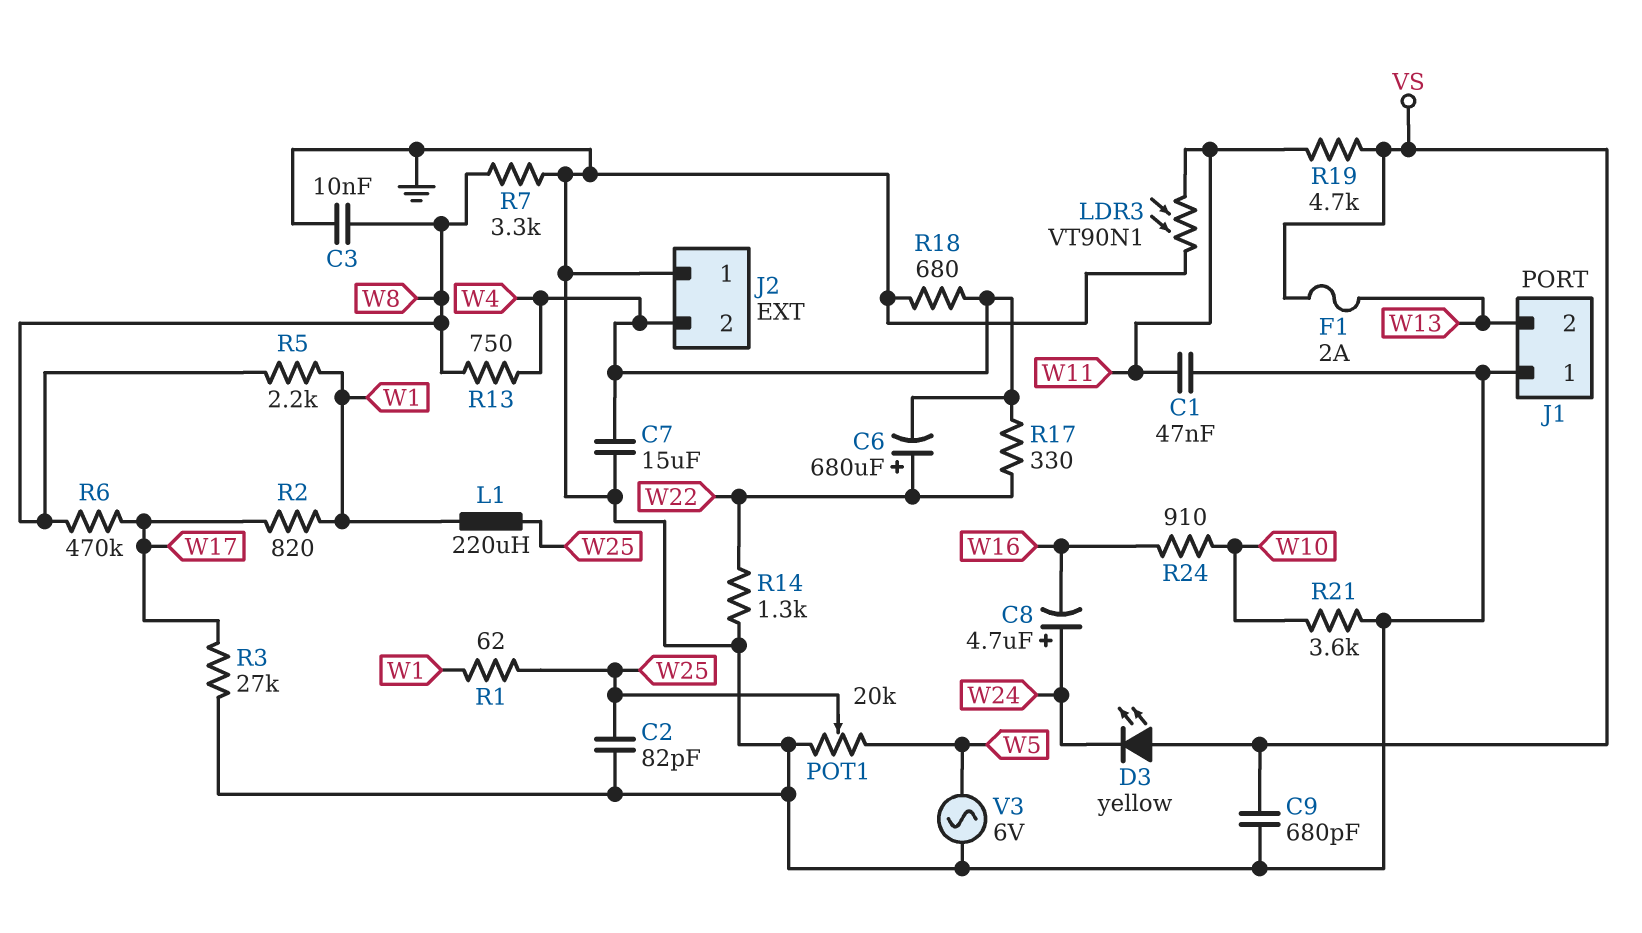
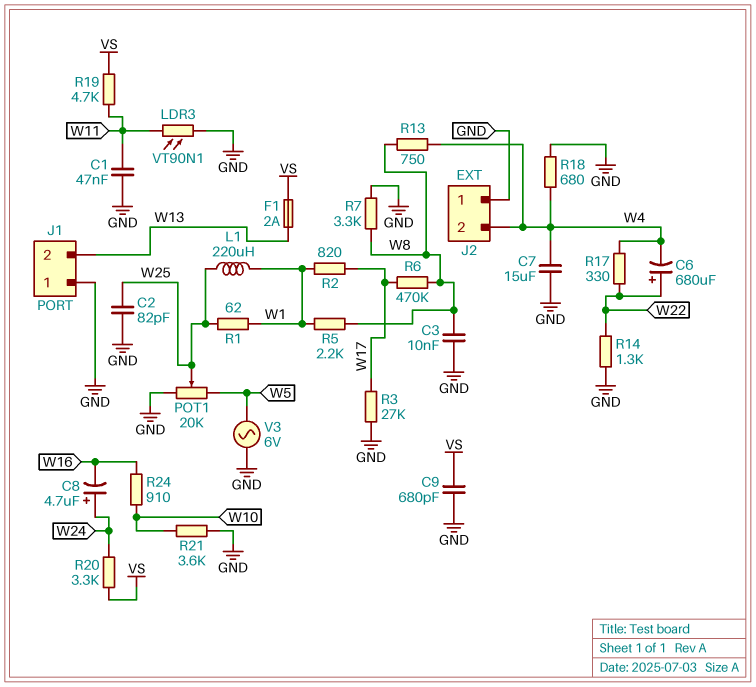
D3: LED yellow (A VS, K W24) -> none
R20: none -> 3.3k (VS, W24)

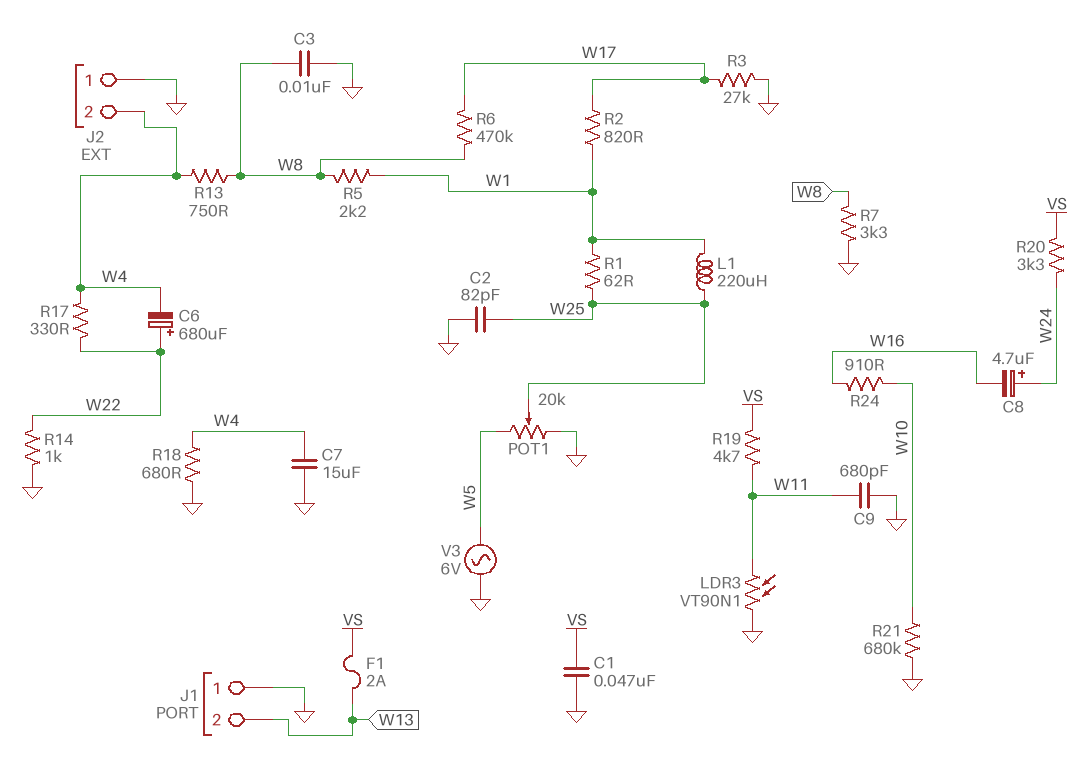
C1: 47nF (GND, W11) -> 47nF (GND, VS)
C9: 680pF (GND, VS) -> 680pF (GND, W11)
R14: 1.3k (GND, W22) -> 1k (GND, W22)
R21: 3.6k (GND, W10) -> 680k (GND, W10)

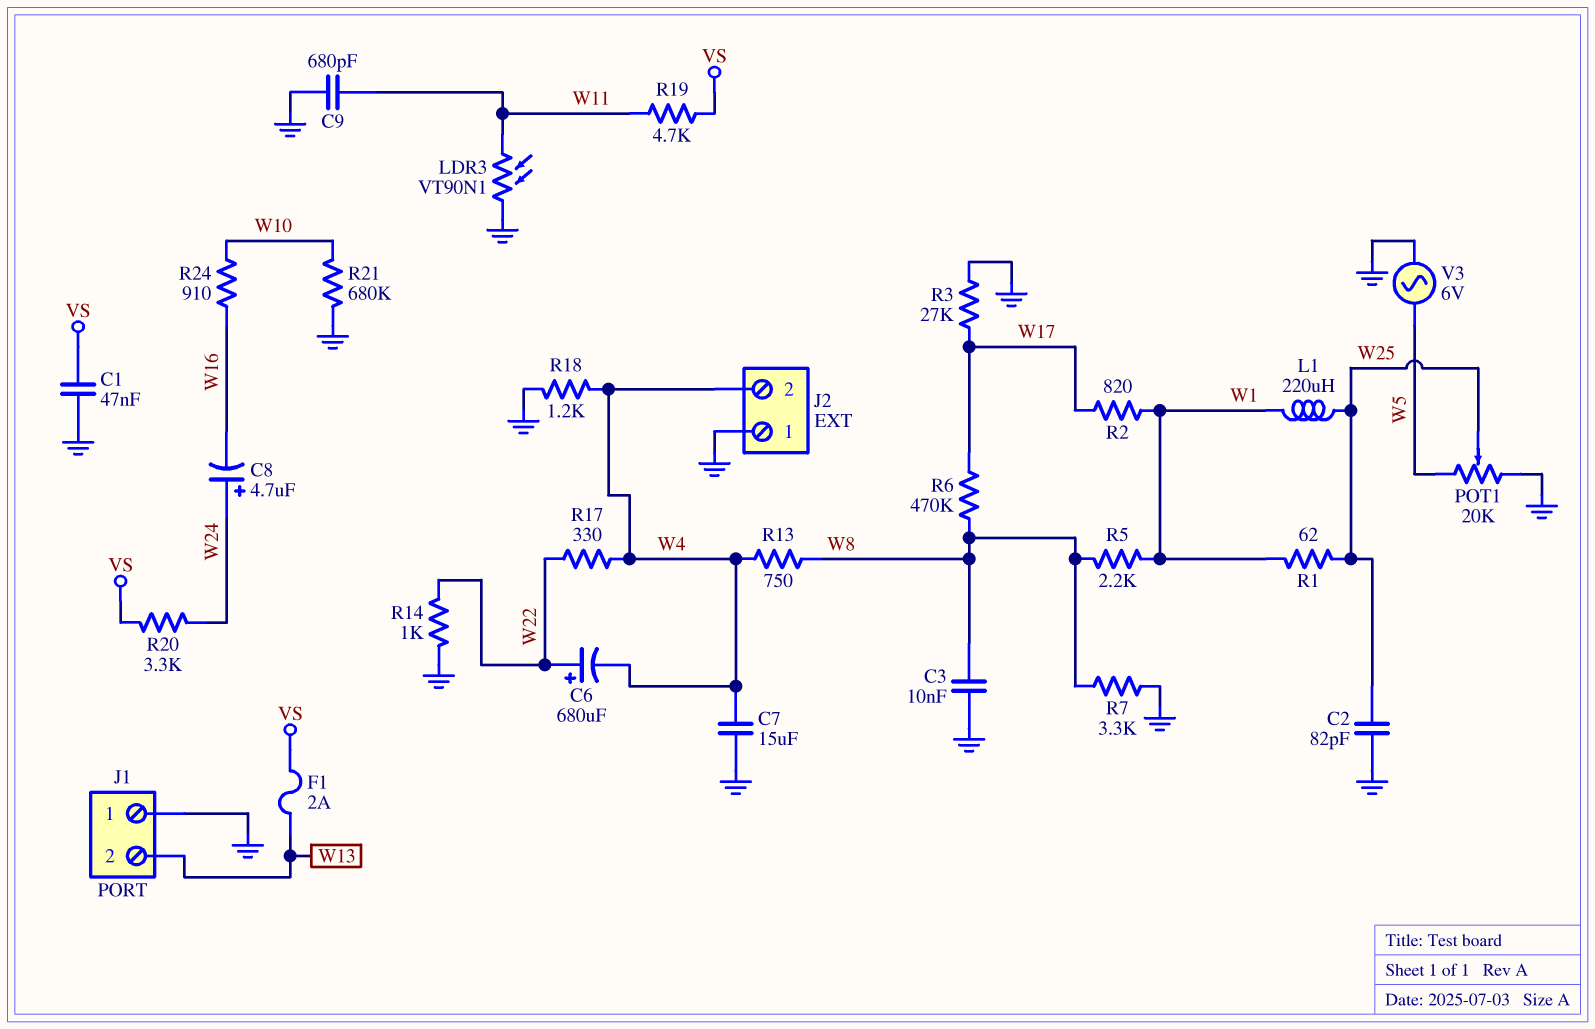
R18: 680 (GND, W4) -> 1.2k (GND, W4)

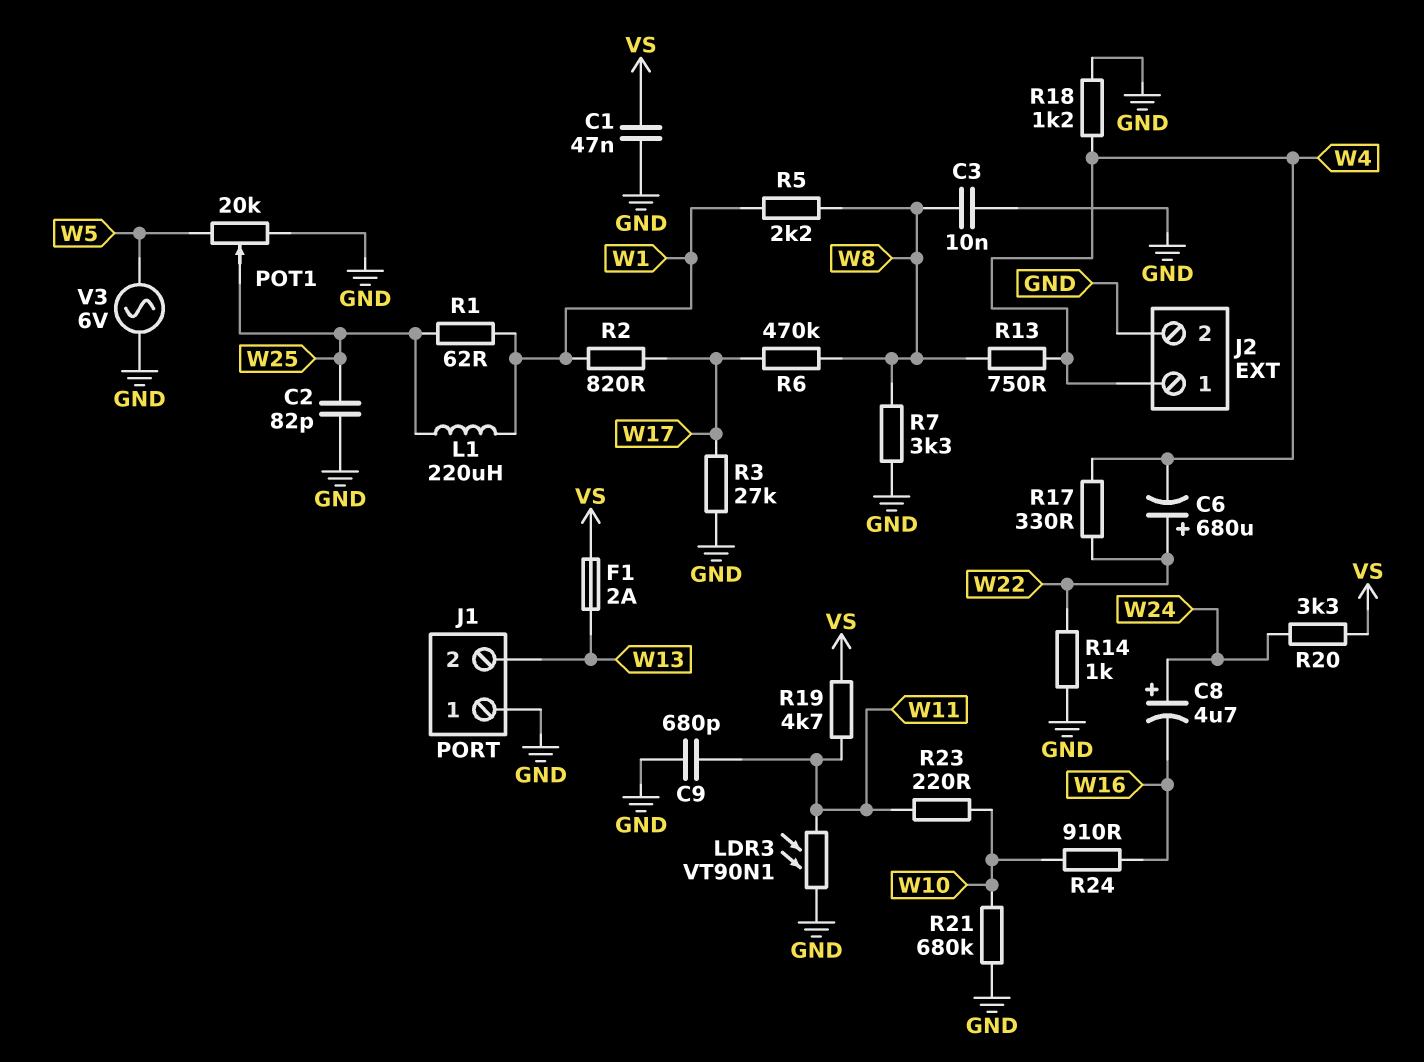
C7: 15uF (GND, W4) -> none
J2 pin 1: GND -> W4
J2 pin 2: W4 -> GND
R23: none -> 220 (W10, W11)

